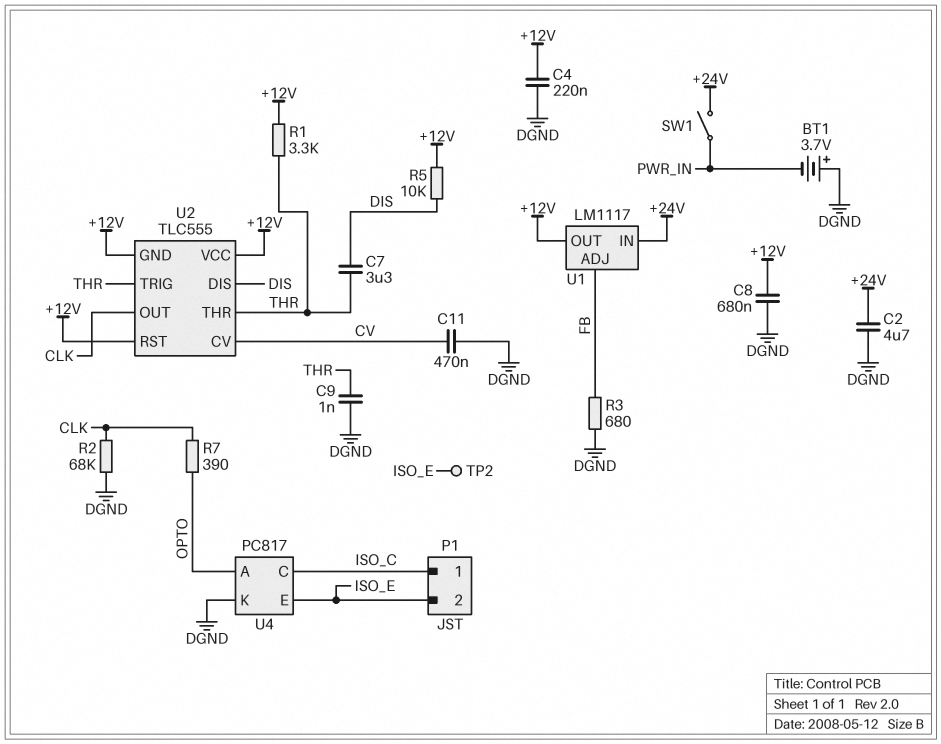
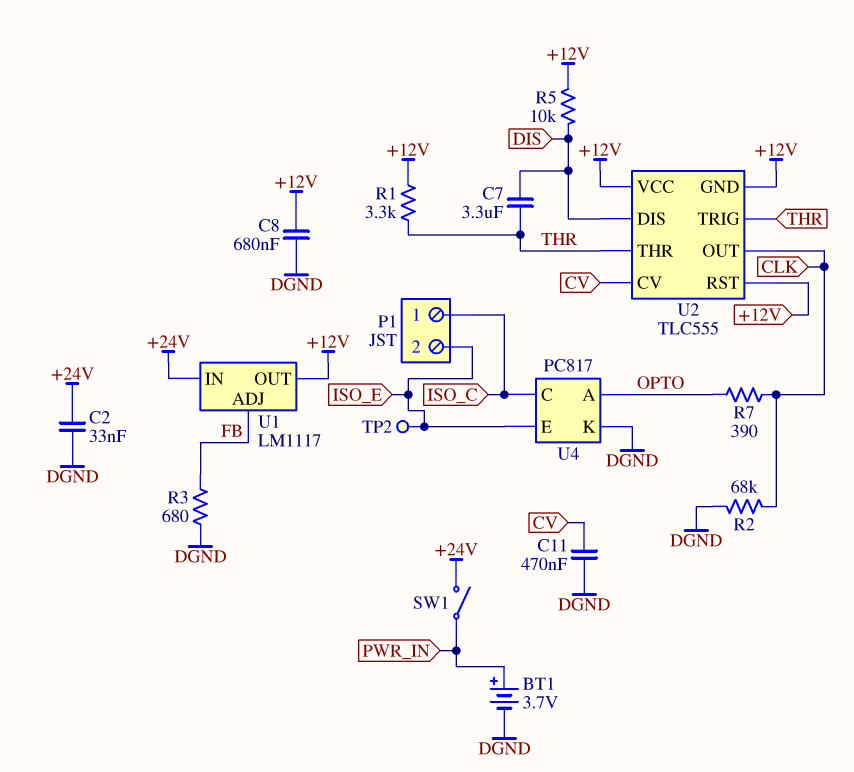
BT1: 3.7V (plus DGND, minus PWR_IN) -> 3.7V (plus PWR_IN, minus DGND)
C2: 4.7uF (+24V, DGND) -> 33nF (+24V, DGND)
C4: 220nF (+12V, DGND) -> none
C9: 1nF (DGND, THR) -> none

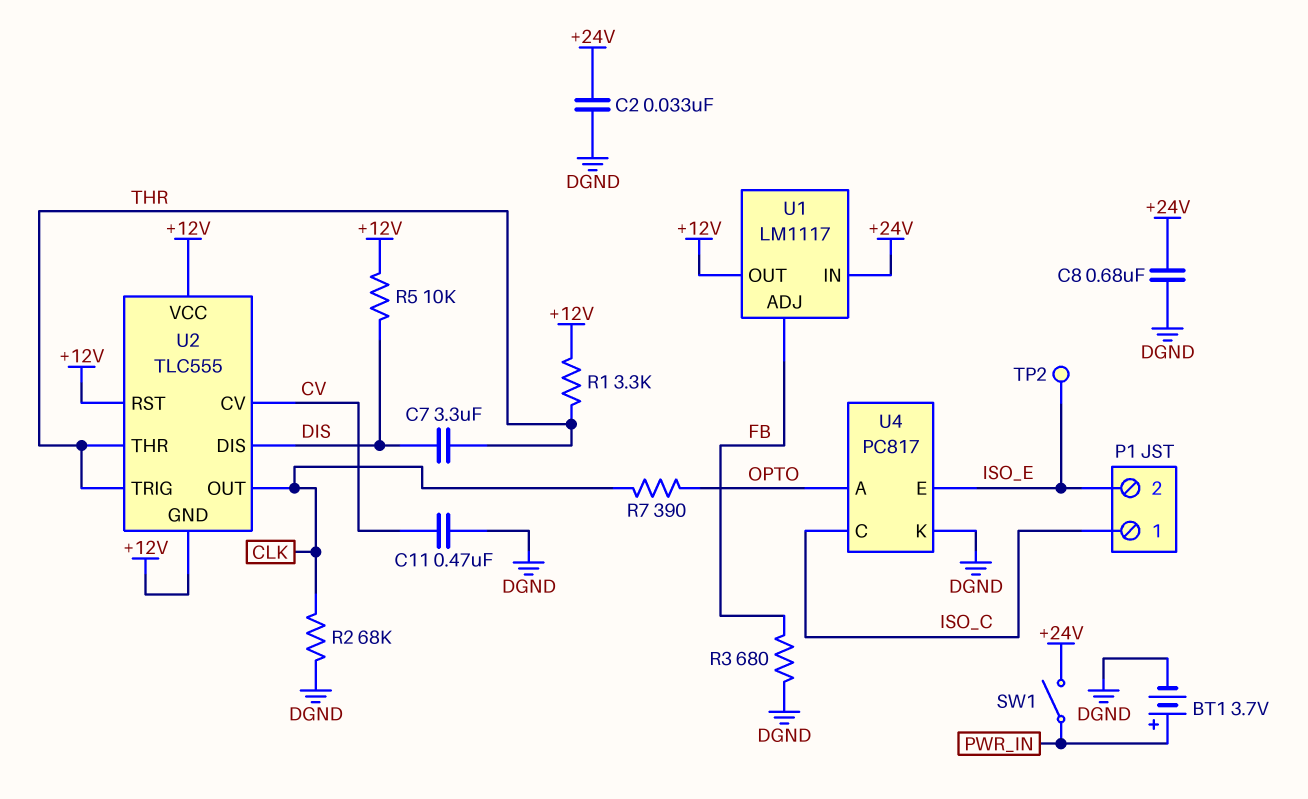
C8: 680nF (+12V, DGND) -> 680nF (+24V, DGND)

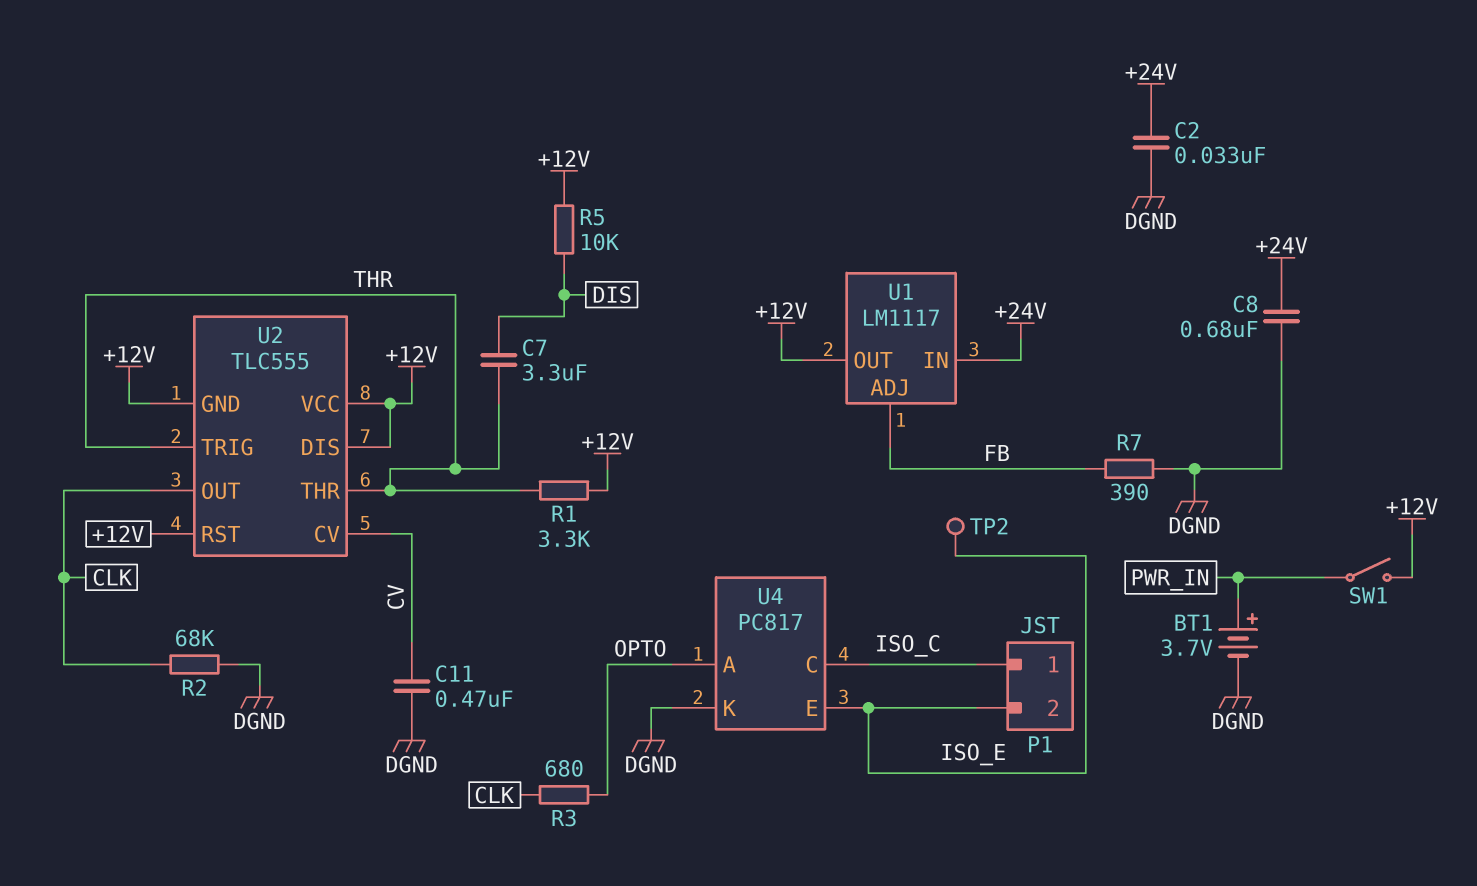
R3: 680 (DGND, FB) -> 680 (CLK, OPTO)
R7: 390 (CLK, OPTO) -> 390 (DGND, FB)
SW1: switch (+24V, PWR_IN) -> switch (+12V, PWR_IN)
U2 pin DIS: DIS -> +12V

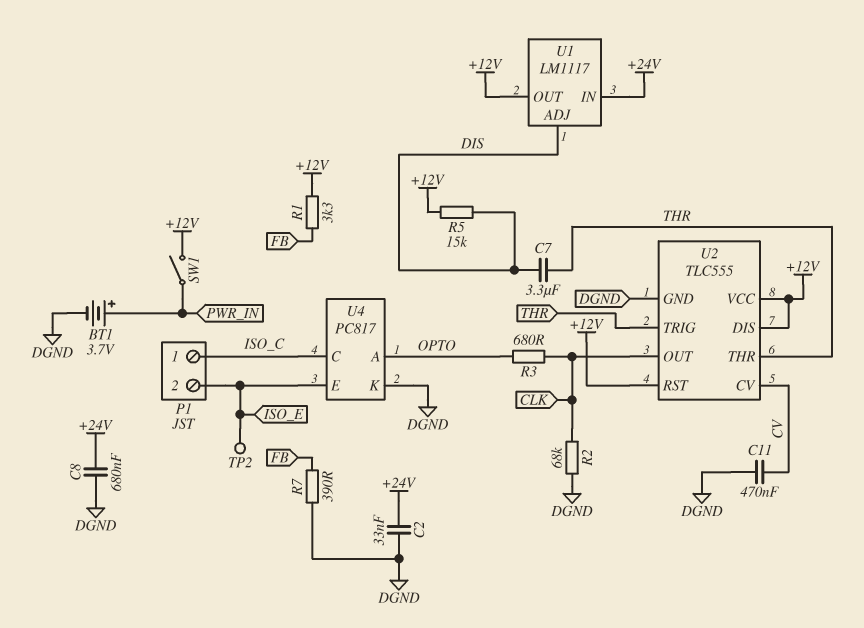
R1: 3.3k (+12V, THR) -> 3.3k (+12V, FB)
R5: 10k (+12V, DIS) -> 15k (+12V, DIS)
U1 pin ADJ: FB -> DIS
U2 pin GND: +12V -> DGND

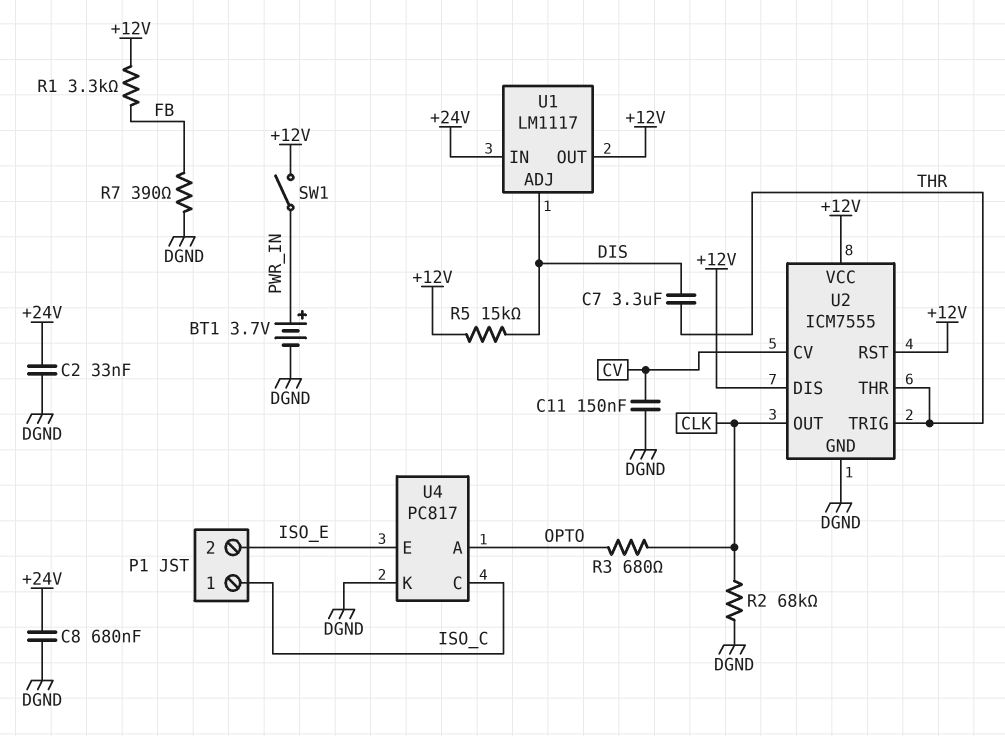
C11: 470nF (CV, DGND) -> 150nF (CV, DGND)
TP2: test point (ISO_E) -> none
U2: TLC555 -> ICM7555

